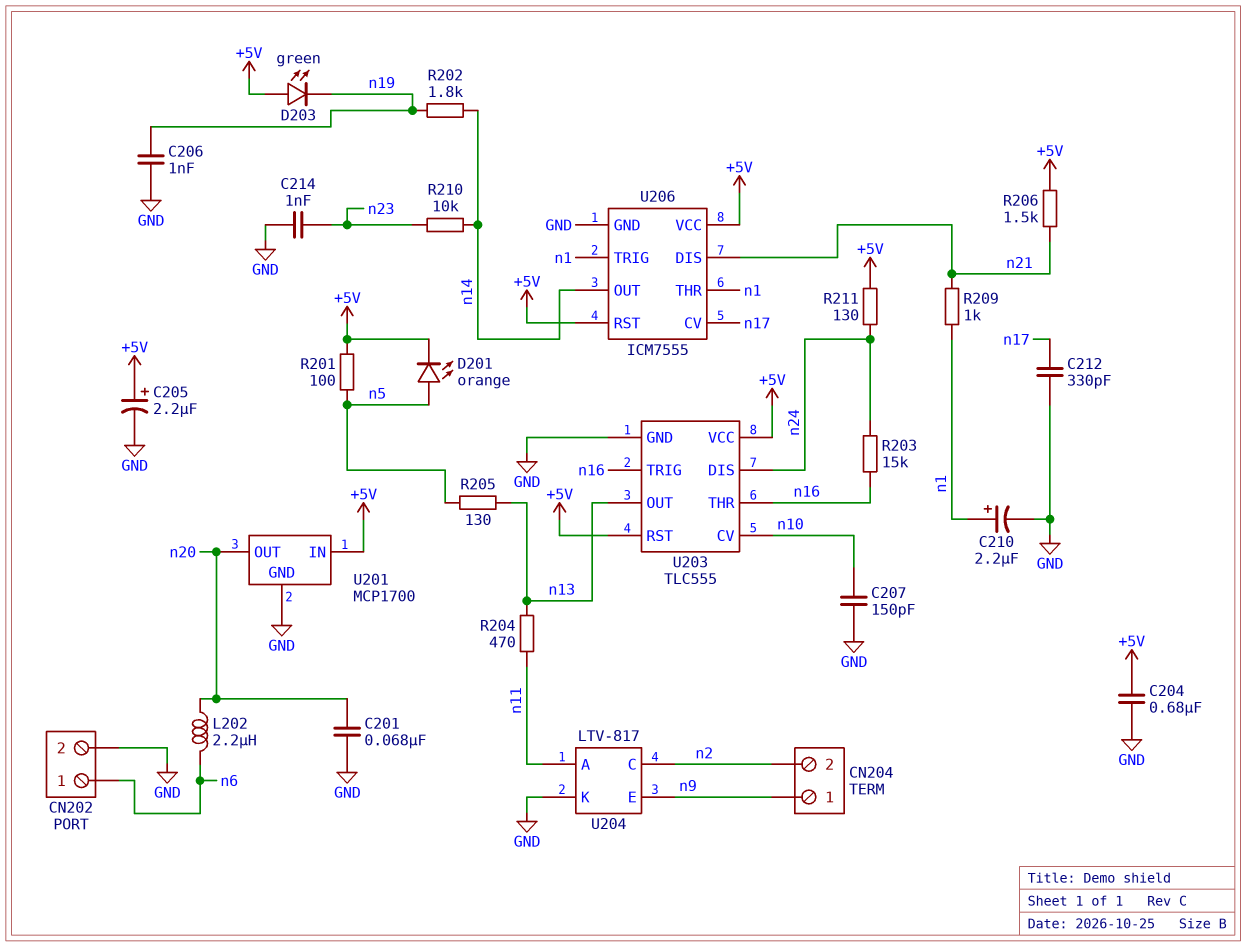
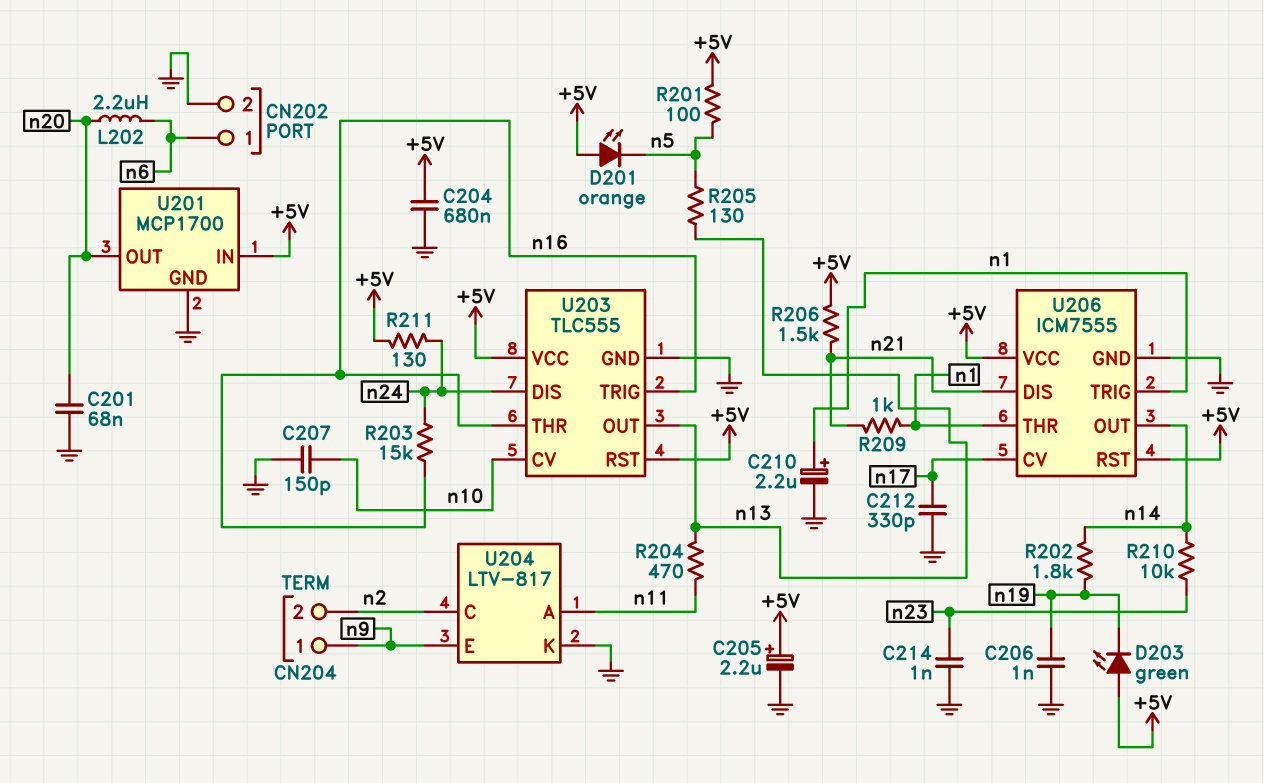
D201: LED orange (A n5, K +5V) -> LED orange (A +5V, K n5)

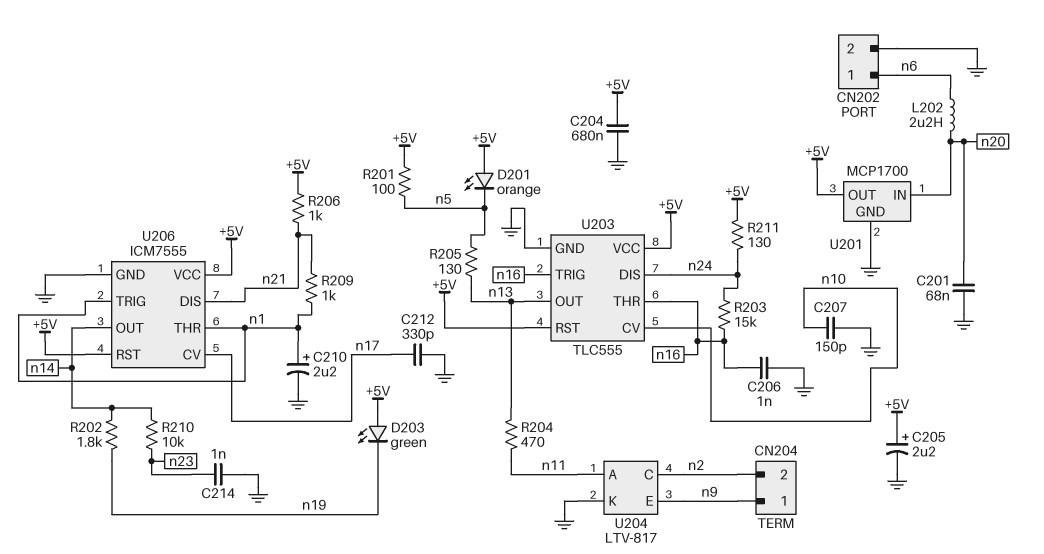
C206: 1nF (GND, n19) -> 1nF (GND, n16)
R206: 1.5k (+5V, n21) -> 1k (+5V, n21)
U201 pin IN: +5V -> n20
U201 pin OUT: n20 -> +5V

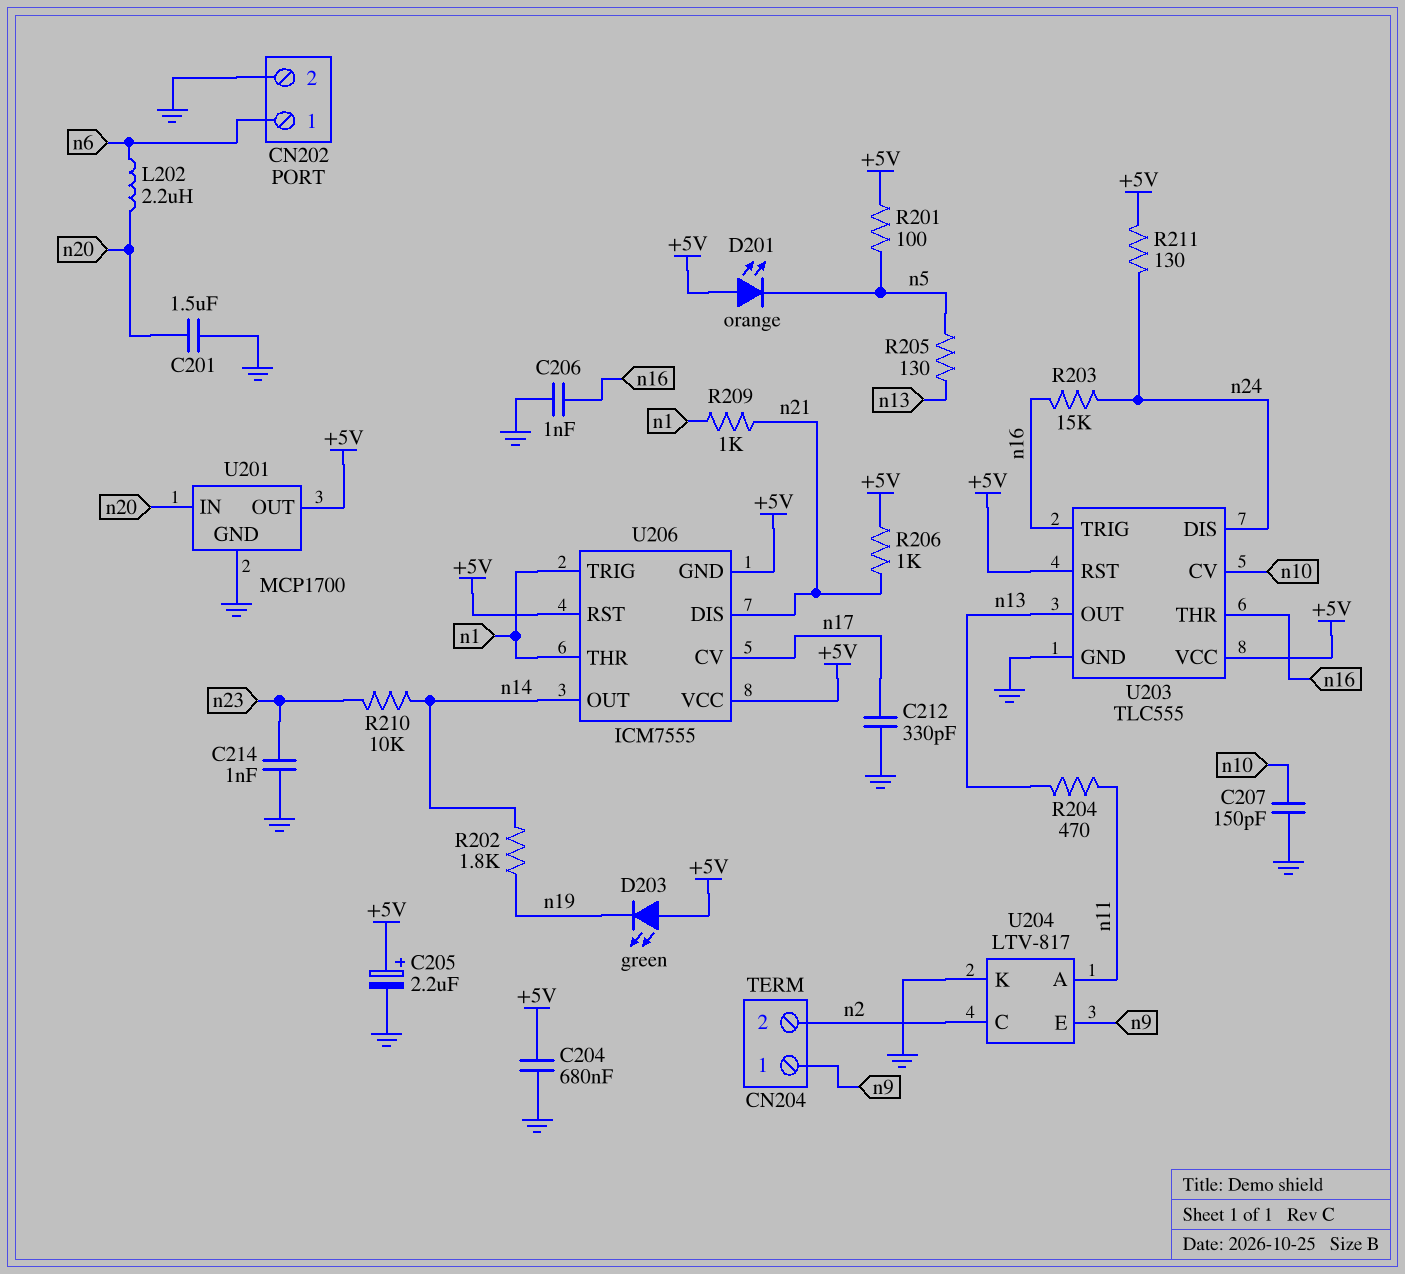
C201: 68nF (GND, n20) -> 1.5uF (GND, n20)
C210: 2.2uF (plus n1, minus GND) -> none
U206 pin GND: GND -> +5V

